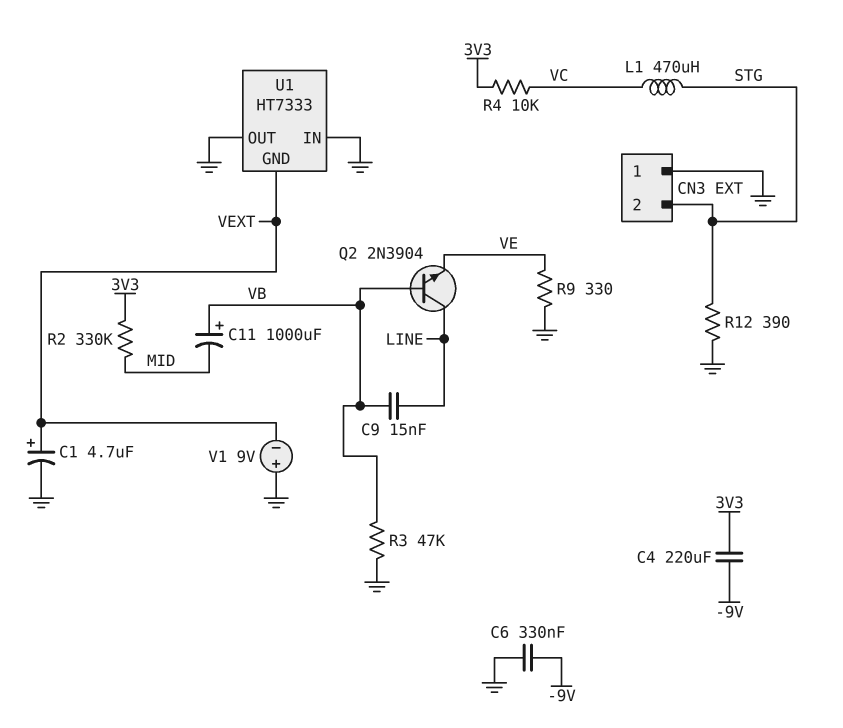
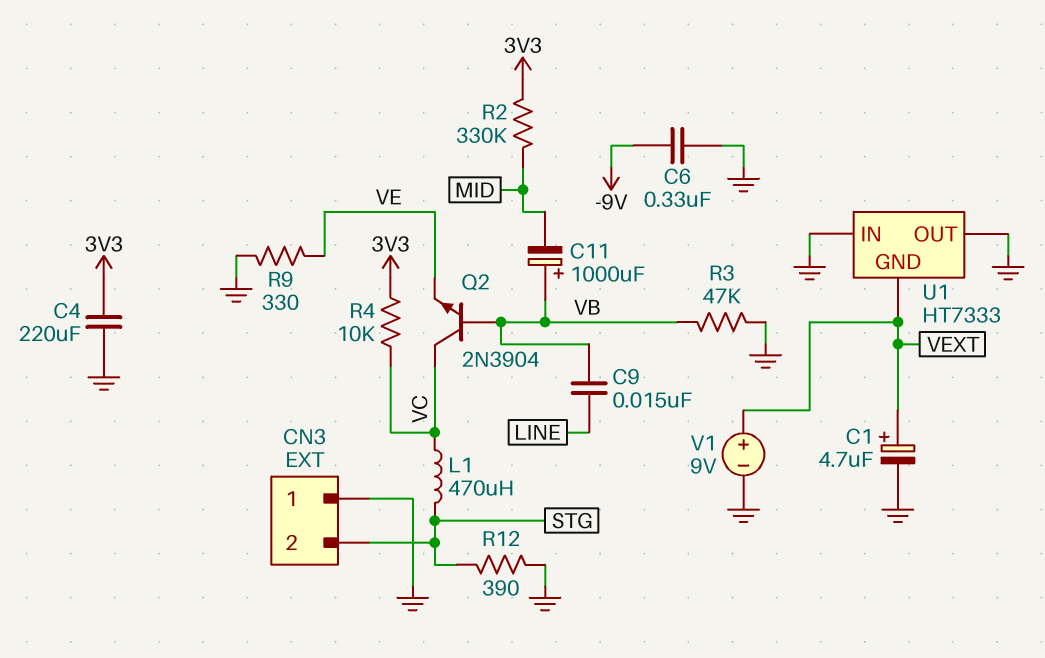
C4: 220uF (-9V, 3V3) -> 220uF (3V3, GND)
Q2: NPN 2N3904 (B VB, C LINE, E VE) -> NPN 2N3904 (B VB, C VC, E VE)
V1: 9V (plus GND, minus VEXT) -> 9V (plus VEXT, minus GND)

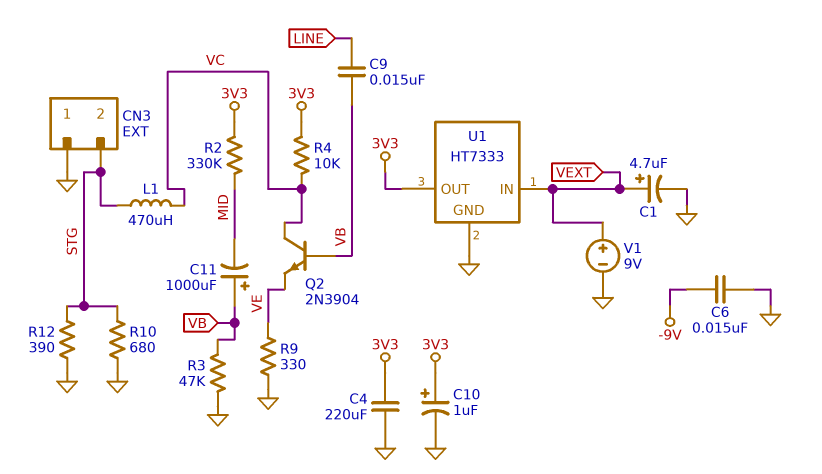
C6: 330nF (-9V, GND) -> 15nF (-9V, GND)
C10: none -> 1uF (plus 3V3, minus GND)
R10: none -> 680 (GND, STG)
U1 pin GND: VEXT -> GND
U1 pin IN: GND -> VEXT
U1 pin OUT: GND -> 3V3

